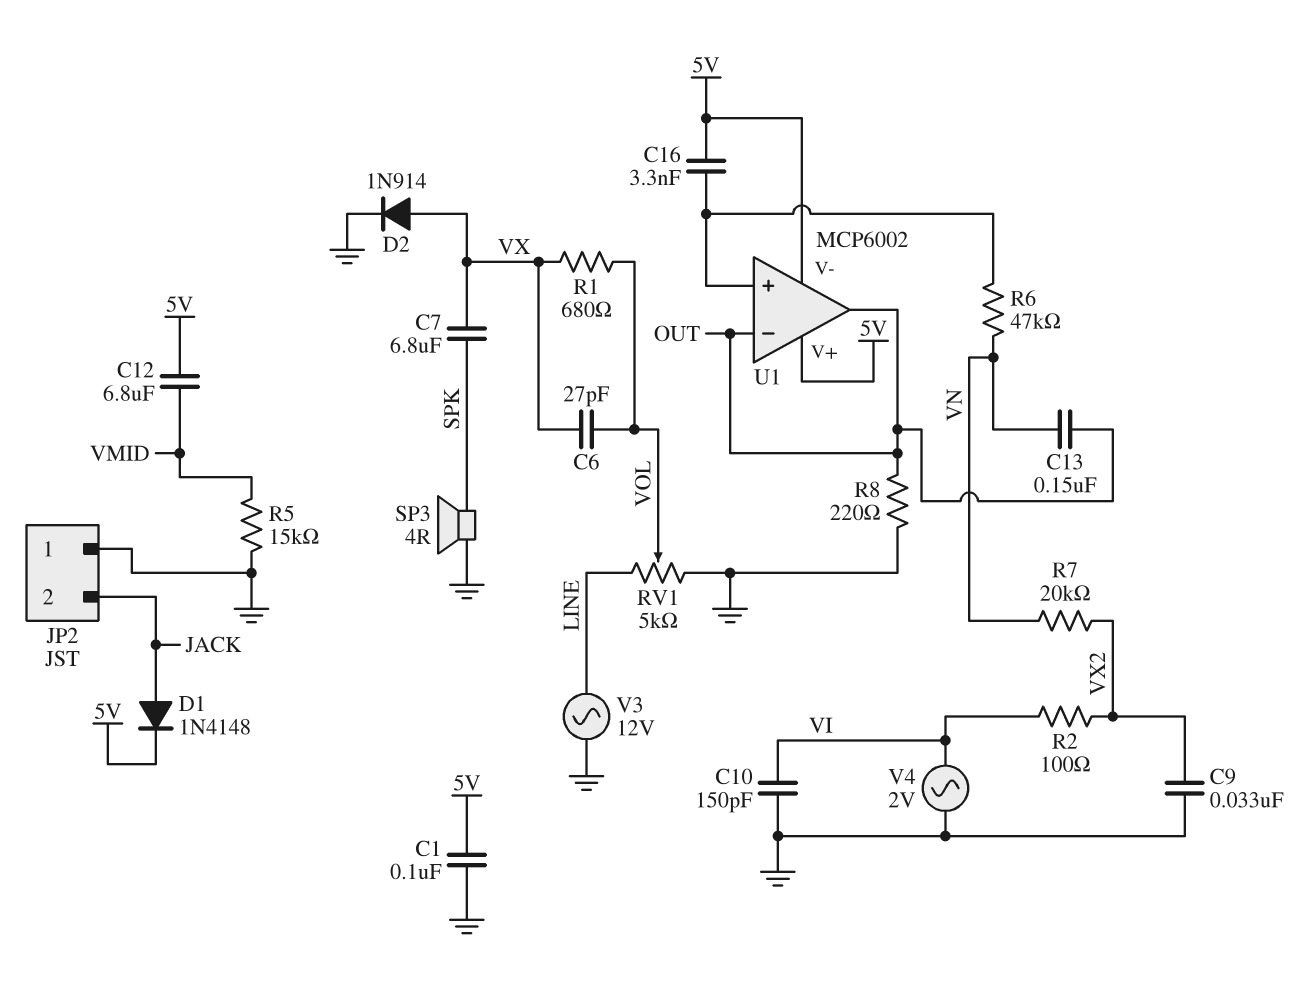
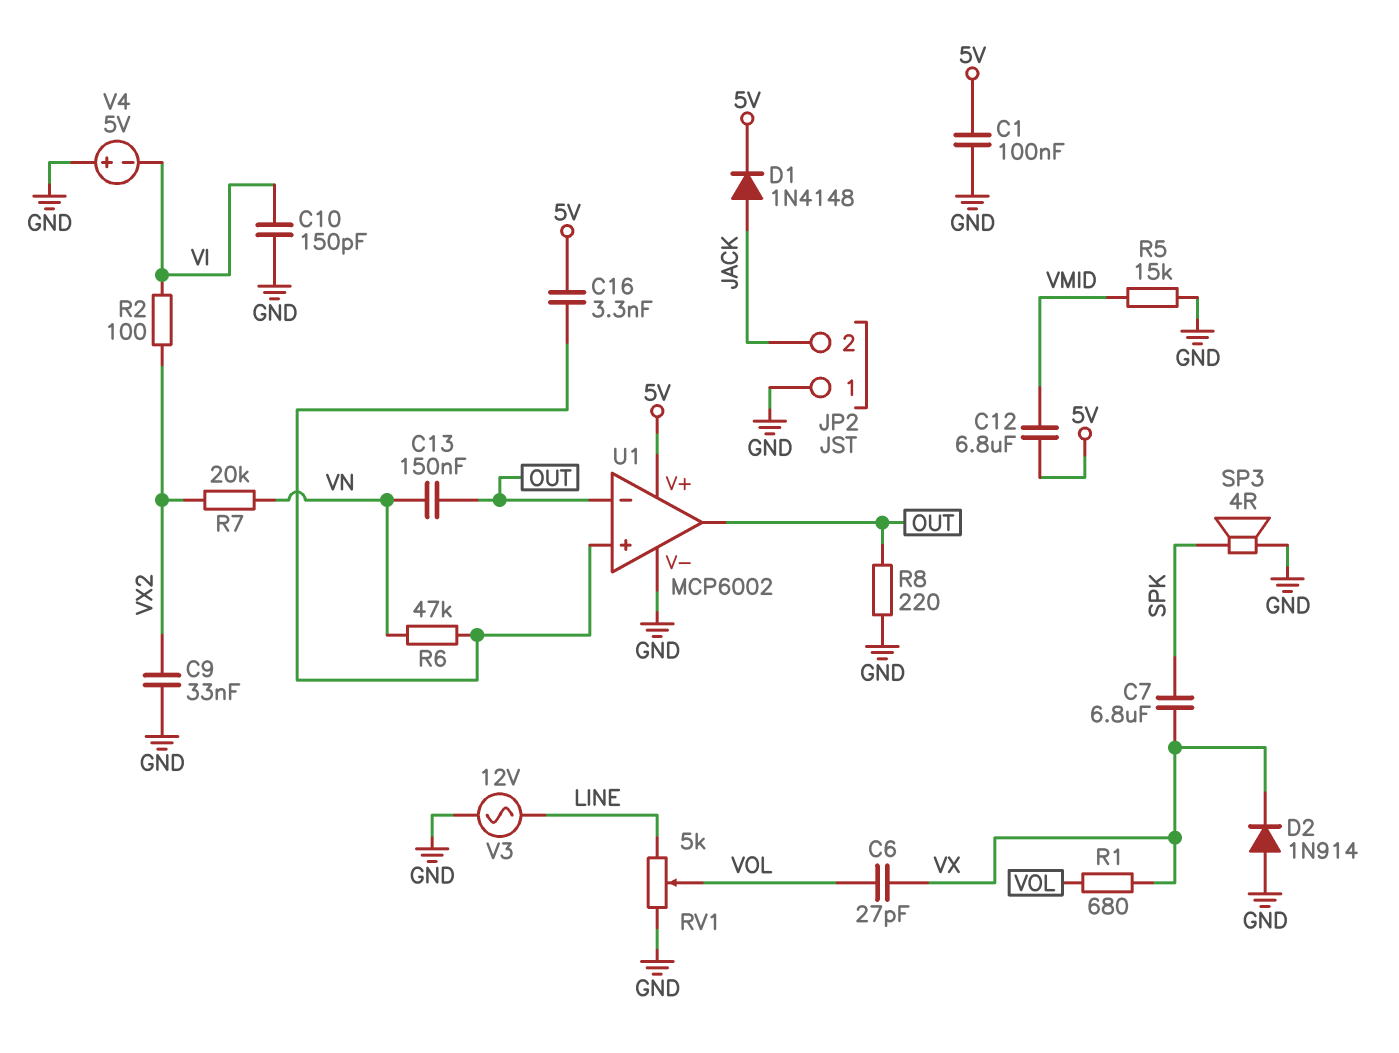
D2: diode 1N914 (A VX, K GND) -> diode 1N914 (A GND, K VX)
U1 pin V-: 5V -> GND
V4: AC 2V (GND, VI) -> 5V (plus GND, minus VI)

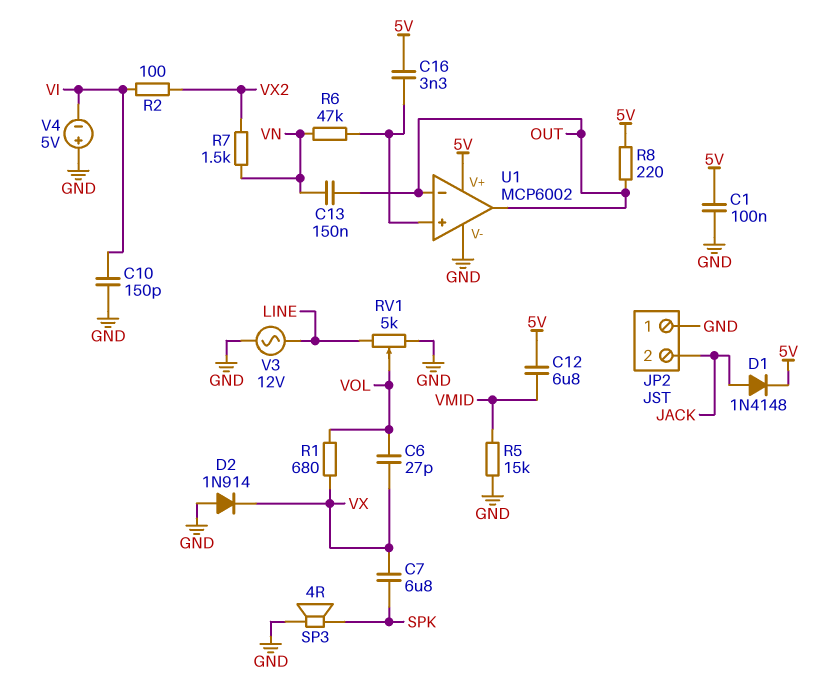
C9: 33nF (GND, VX2) -> none
R7: 20k (VN, VX2) -> 1.5k (VN, VX2)
R8: 220 (GND, OUT) -> 220 (5V, OUT)

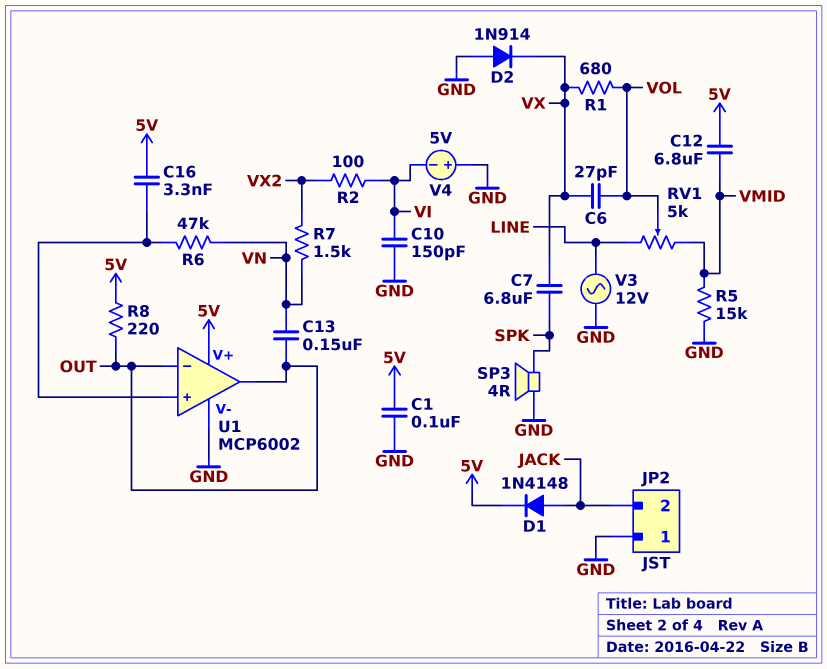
RV1: 5k (GND, LINE, wiper VOL) -> 5k (LINE, VMID, wiper VOL)

